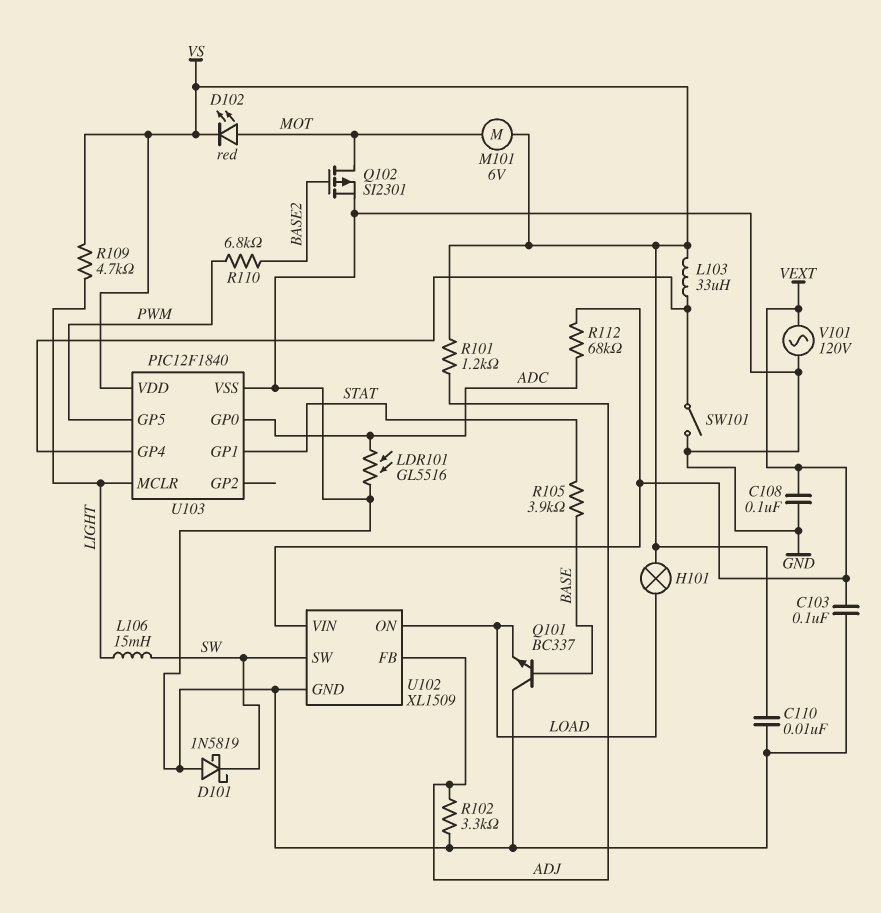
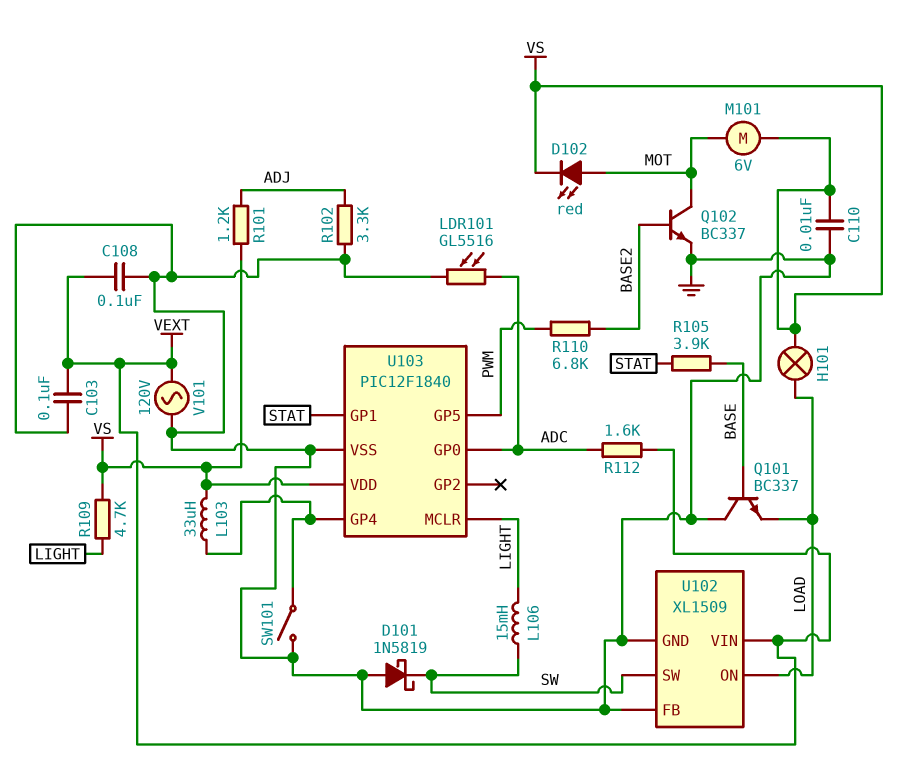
Q102: PMOS SI2301 (G BASE2, D MOT, S GND) -> NPN BC337 (B BASE2, C MOT, E GND)
R112: 68k (ADC, VEXT) -> 1.6k (ADC, VEXT)
U102 pin FB: ADJ -> GND

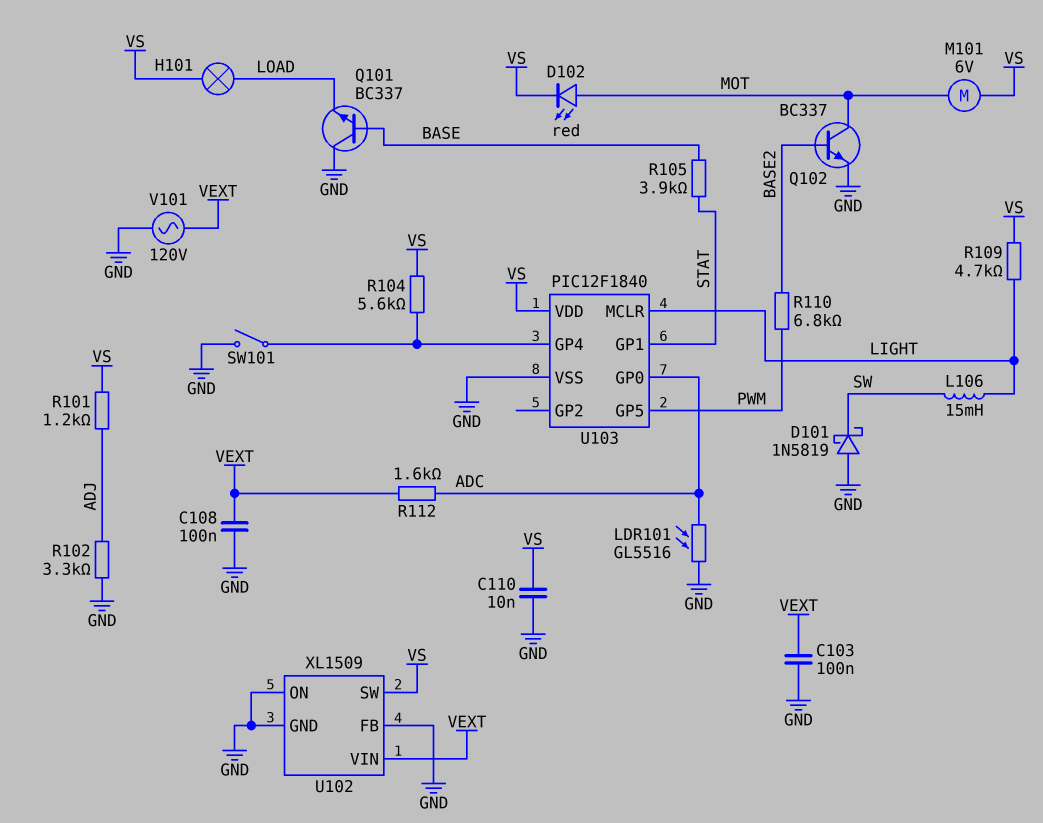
L103: 33uH (U103/GP4, VS) -> none
R104: none -> 5.6k (U103/GP4, VS)
U102 pin ON: LOAD -> GND
U102 pin SW: SW -> VS

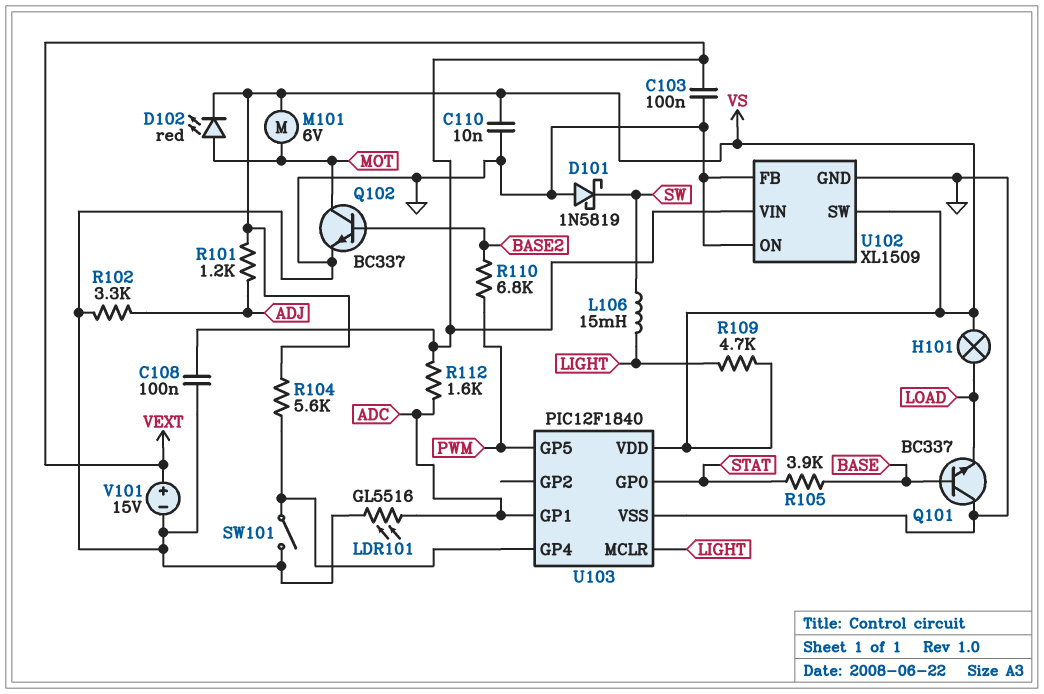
U103 pin GP0: ADC -> STAT
U103 pin GP1: STAT -> ADC
V101: AC 120V (GND, VEXT) -> 15V (plus VEXT, minus GND)

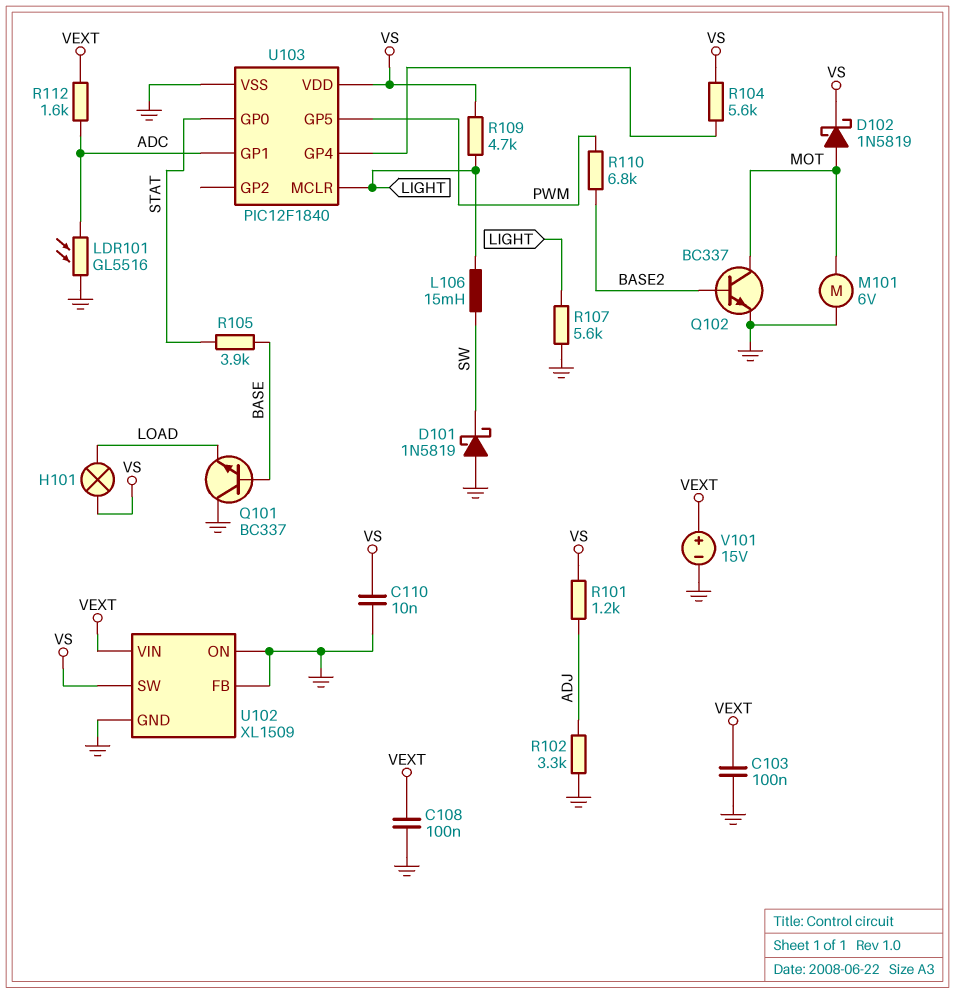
D102: LED red (A MOT, K VS) -> schottky 1N5819 (A MOT, K VS)
M101: motor 6V (MOT, VS) -> motor 6V (GND, MOT)
R107: none -> 5.6k (GND, LIGHT)
SW101: switch (GND, U103/GP4) -> none

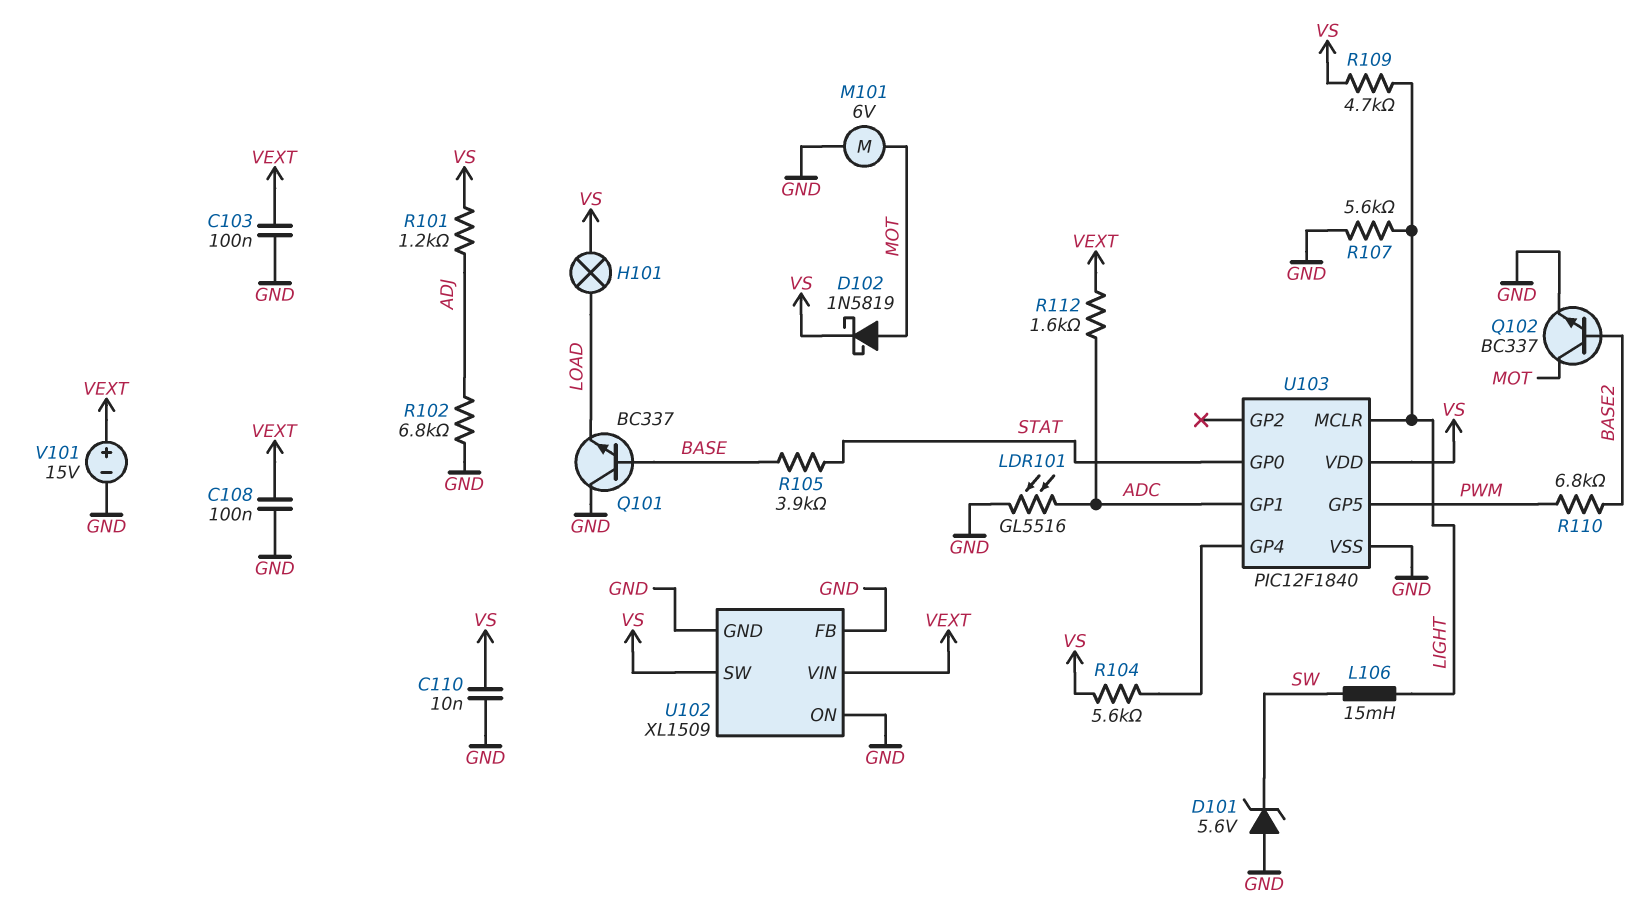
D101: schottky 1N5819 (A GND, K SW) -> zener 5.6V (A GND, K SW)
R102: 3.3k (ADJ, GND) -> 6.8k (ADJ, GND)

